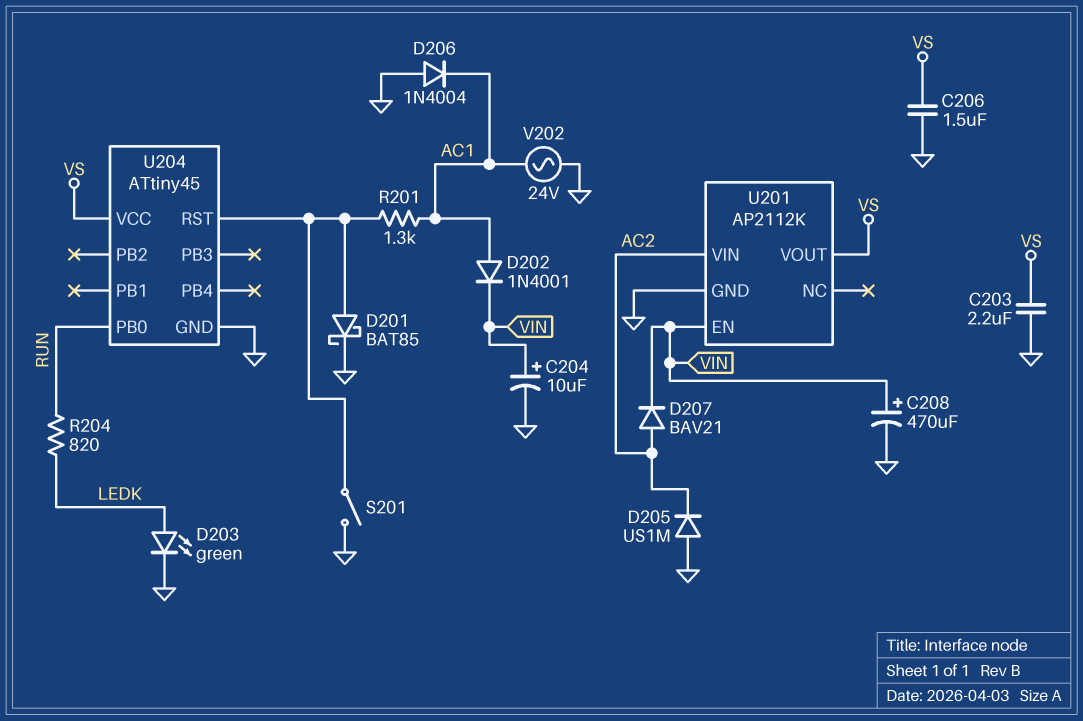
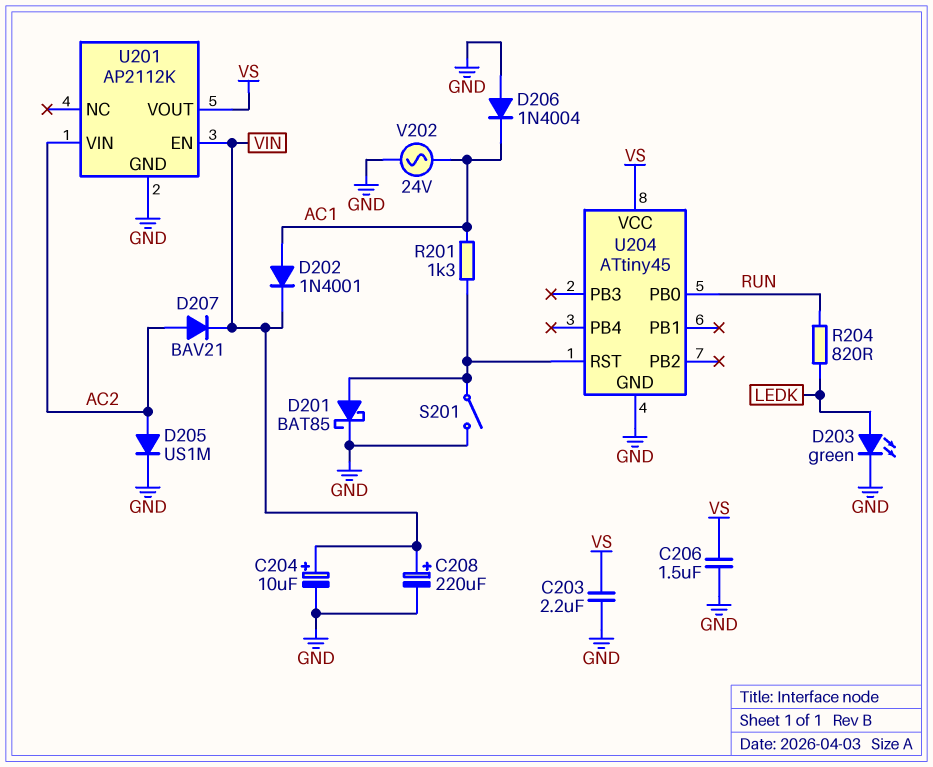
C208: 470uF (plus VIN, minus GND) -> 220uF (plus VIN, minus GND)
D205: diode US1M (A GND, K AC2) -> diode US1M (A AC2, K GND)

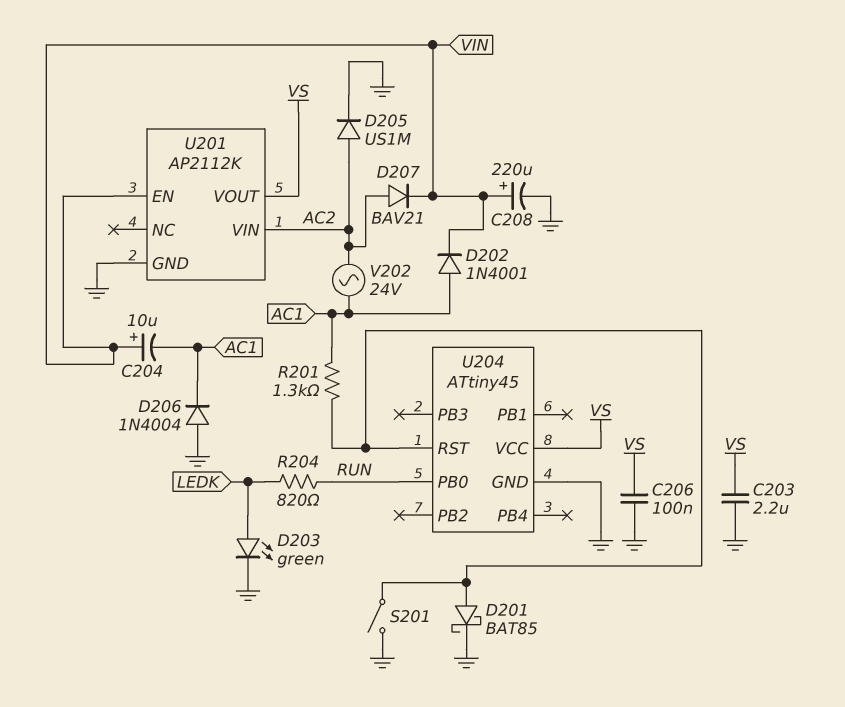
C204: 10uF (plus VIN, minus GND) -> 10uF (plus VIN, minus AC1)
C206: 1.5uF (GND, VS) -> 100nF (GND, VS)
V202: AC 24V (AC1, GND) -> AC 24V (AC1, AC2)

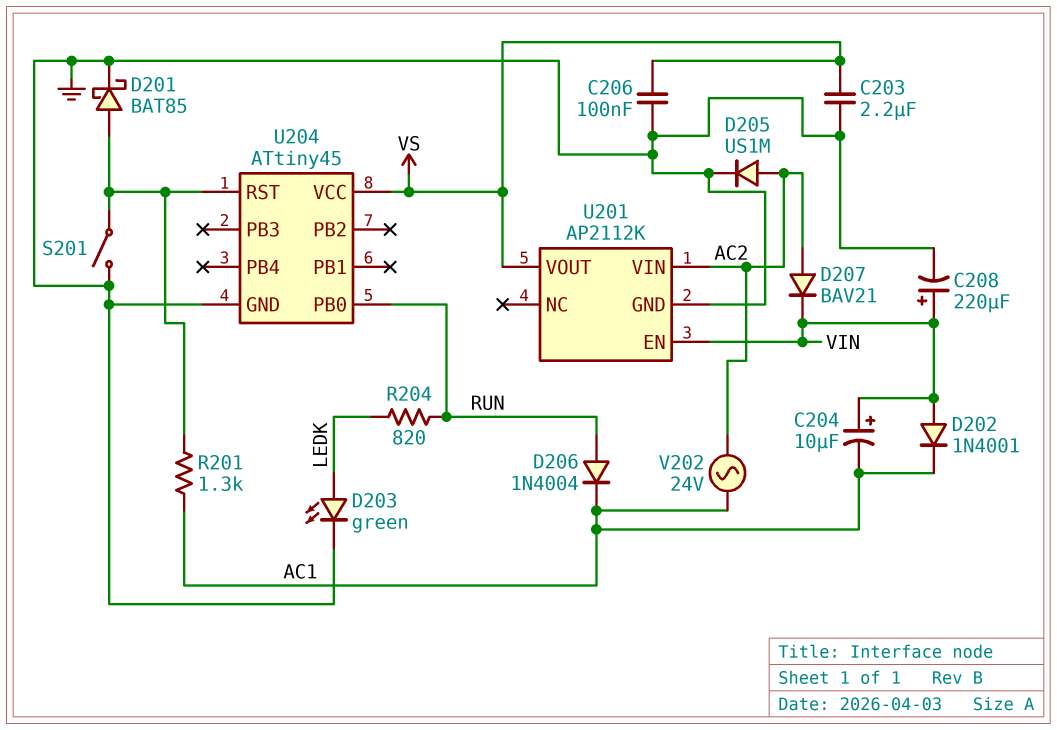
D202: diode 1N4001 (A AC1, K VIN) -> diode 1N4001 (A VIN, K AC1)
D206: diode 1N4004 (A GND, K AC1) -> diode 1N4004 (A RUN, K AC1)

